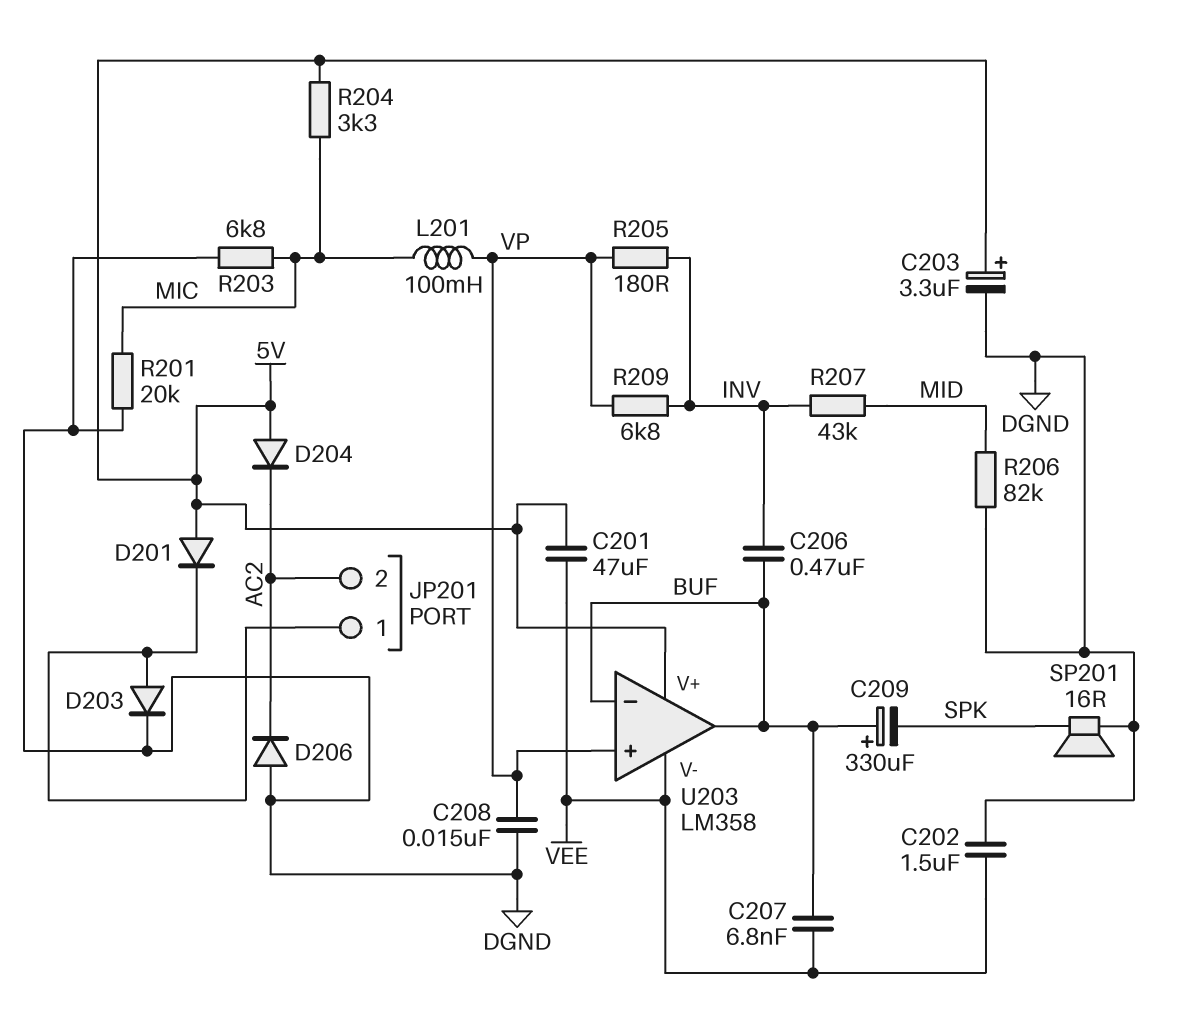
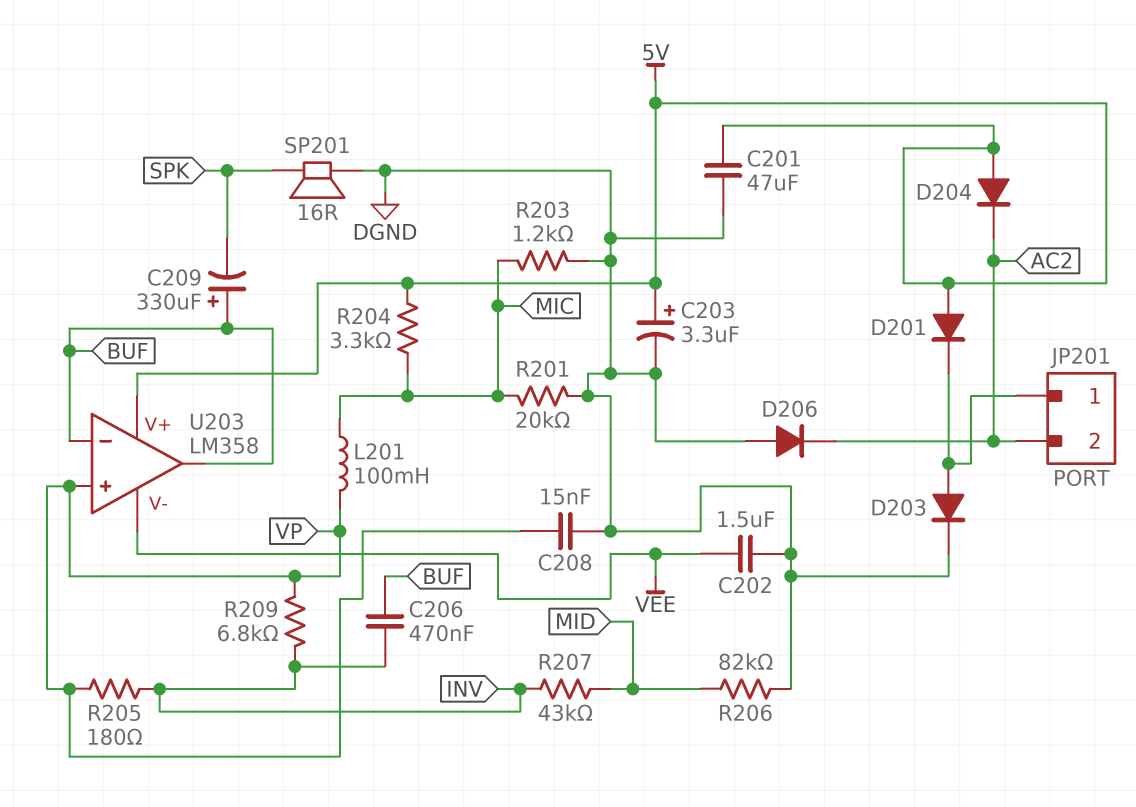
C201: 47uF (5V, VEE) -> 47uF (5V, DGND)
C207: 6.8nF (BUF, VEE) -> none
R203: 6.8k (DGND, MIC) -> 1.2k (DGND, MIC)

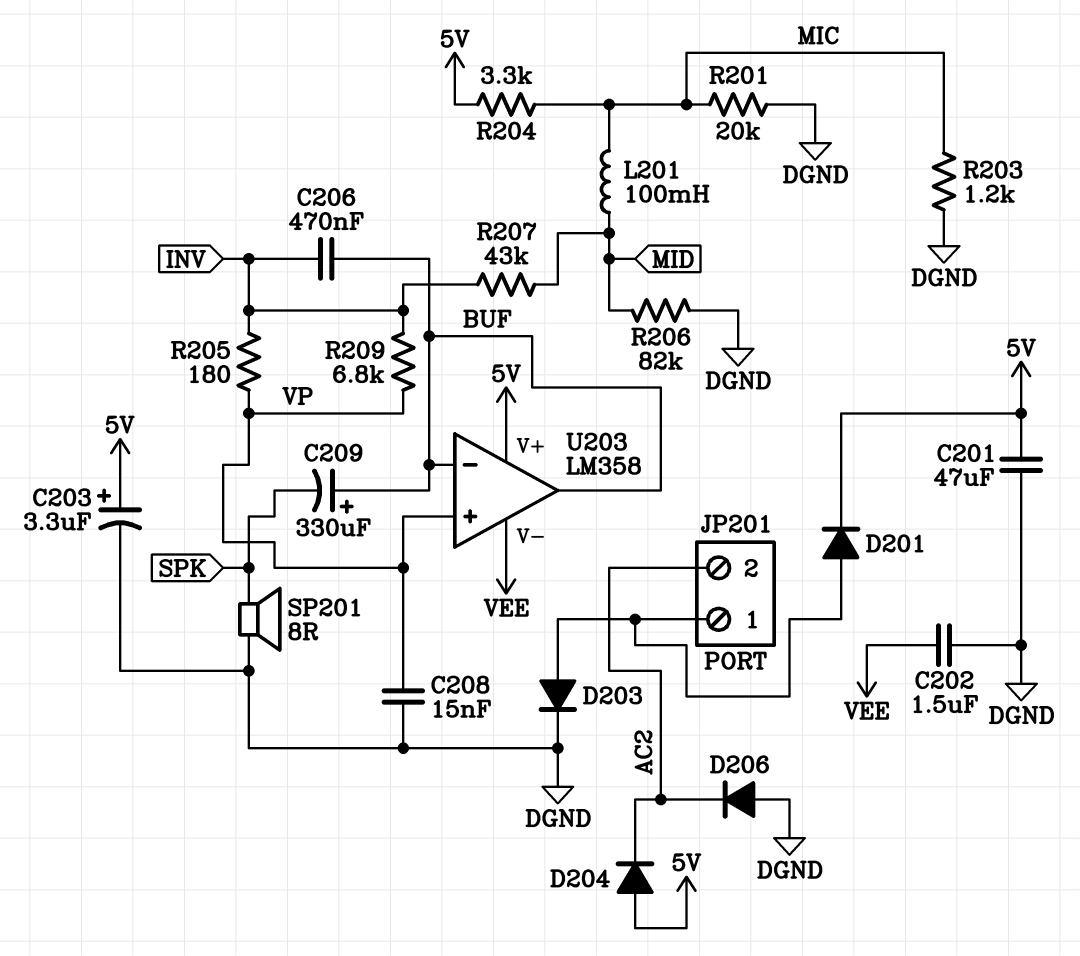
D201: diode (A 5V, K JP201/1) -> diode (A JP201/1, K 5V)
L201: 100mH (MIC, VP) -> 100mH (MIC, MID)
SP201: speaker 16R (DGND, SPK) -> speaker 8R (DGND, SPK)

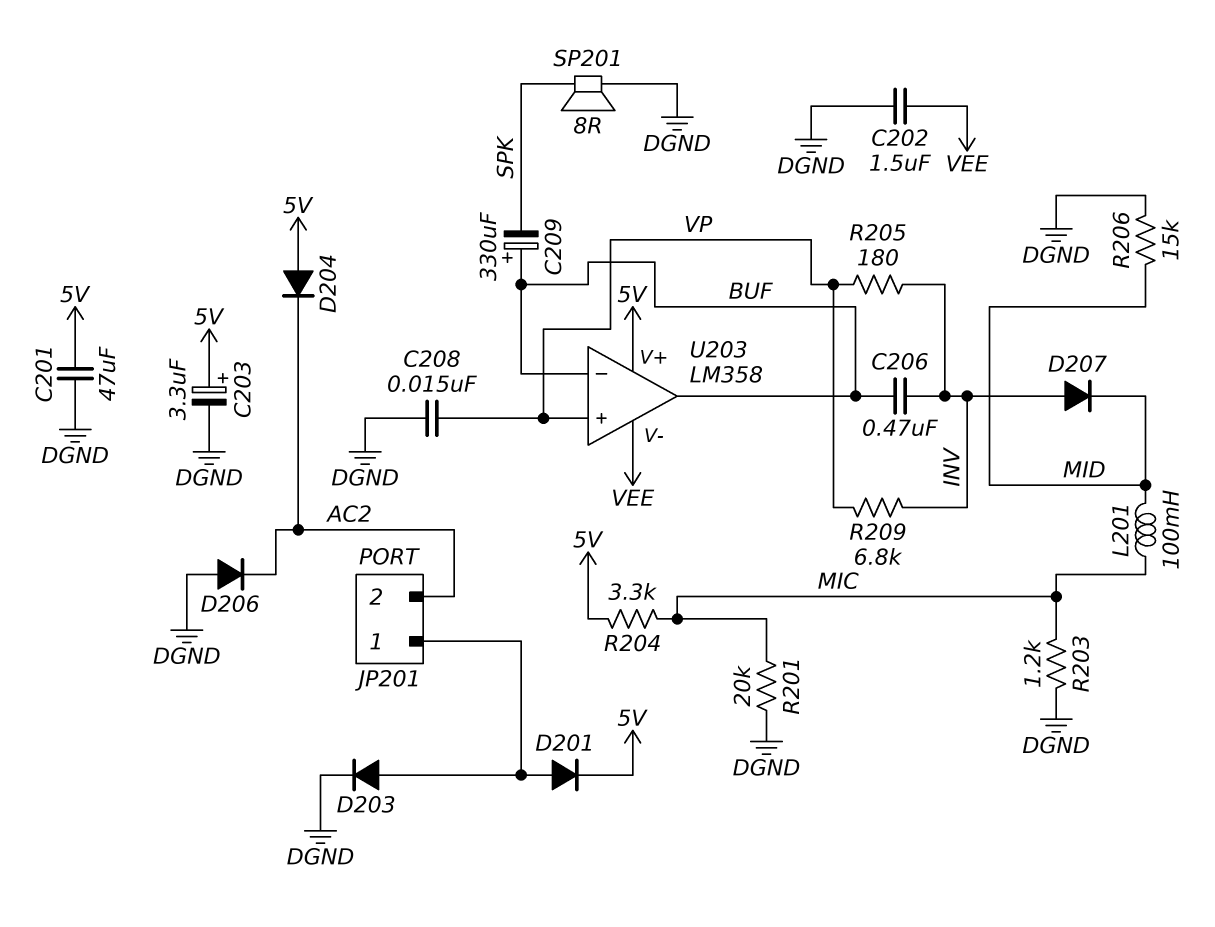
D207: none -> diode (A INV, K MID)
R206: 82k (DGND, MID) -> 15k (DGND, MID)
R207: 43k (INV, MID) -> none

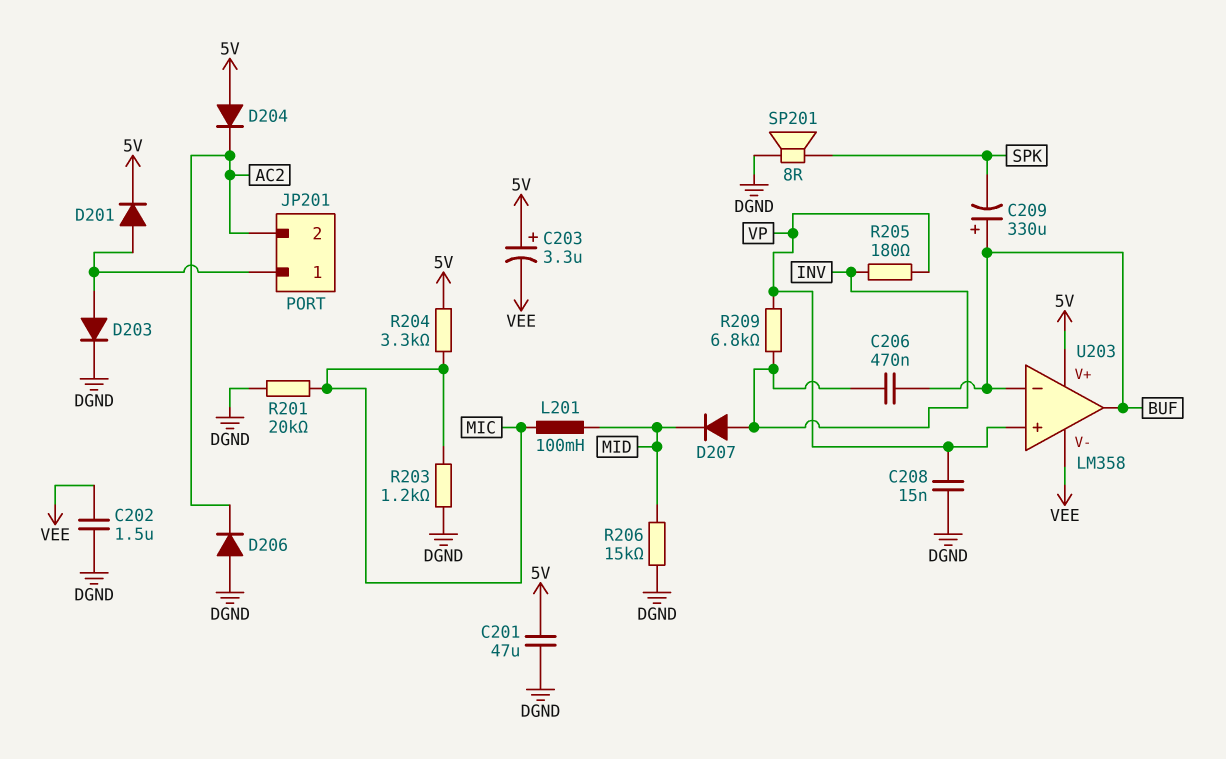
C203: 3.3uF (plus 5V, minus DGND) -> 3.3uF (plus 5V, minus VEE)

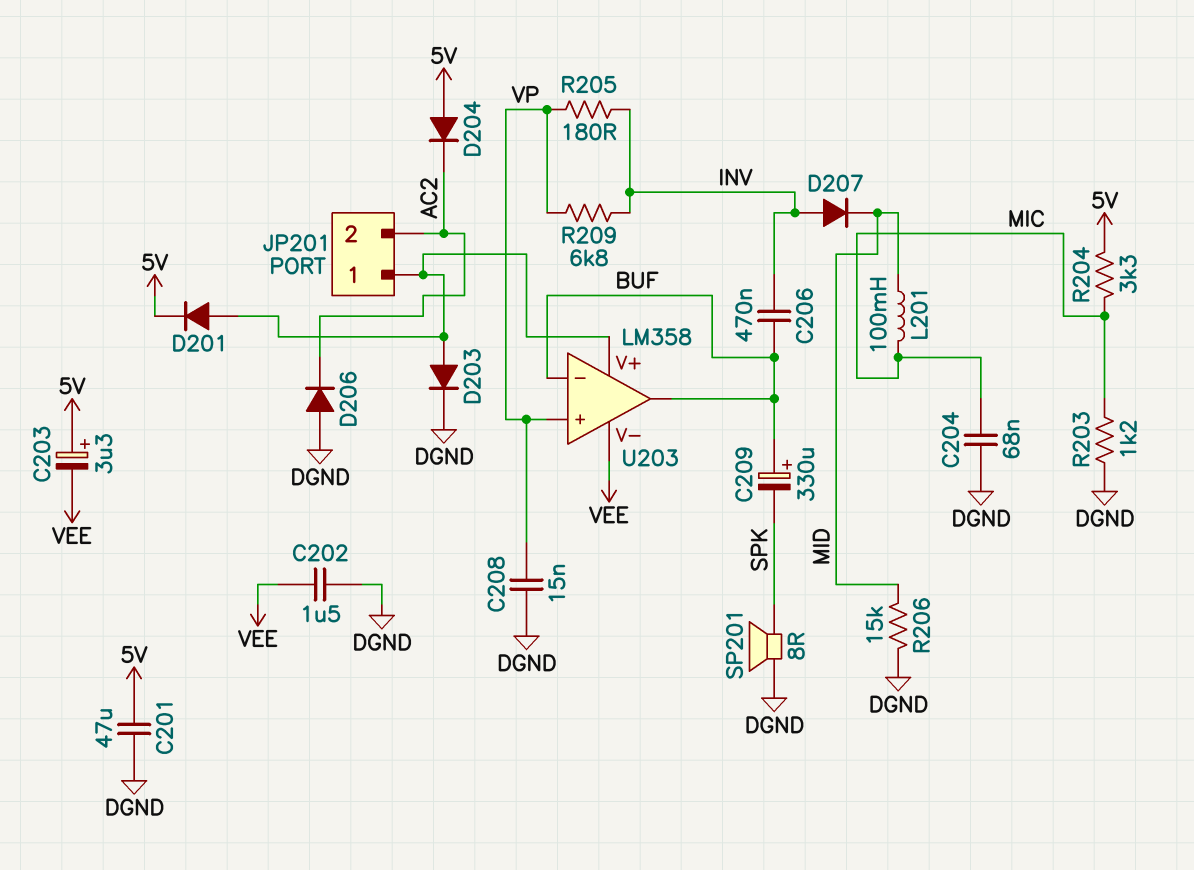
C204: none -> 68nF (DGND, MIC)
R201: 20k (DGND, MIC) -> none
U203 pin V+: 5V -> JP201/1

